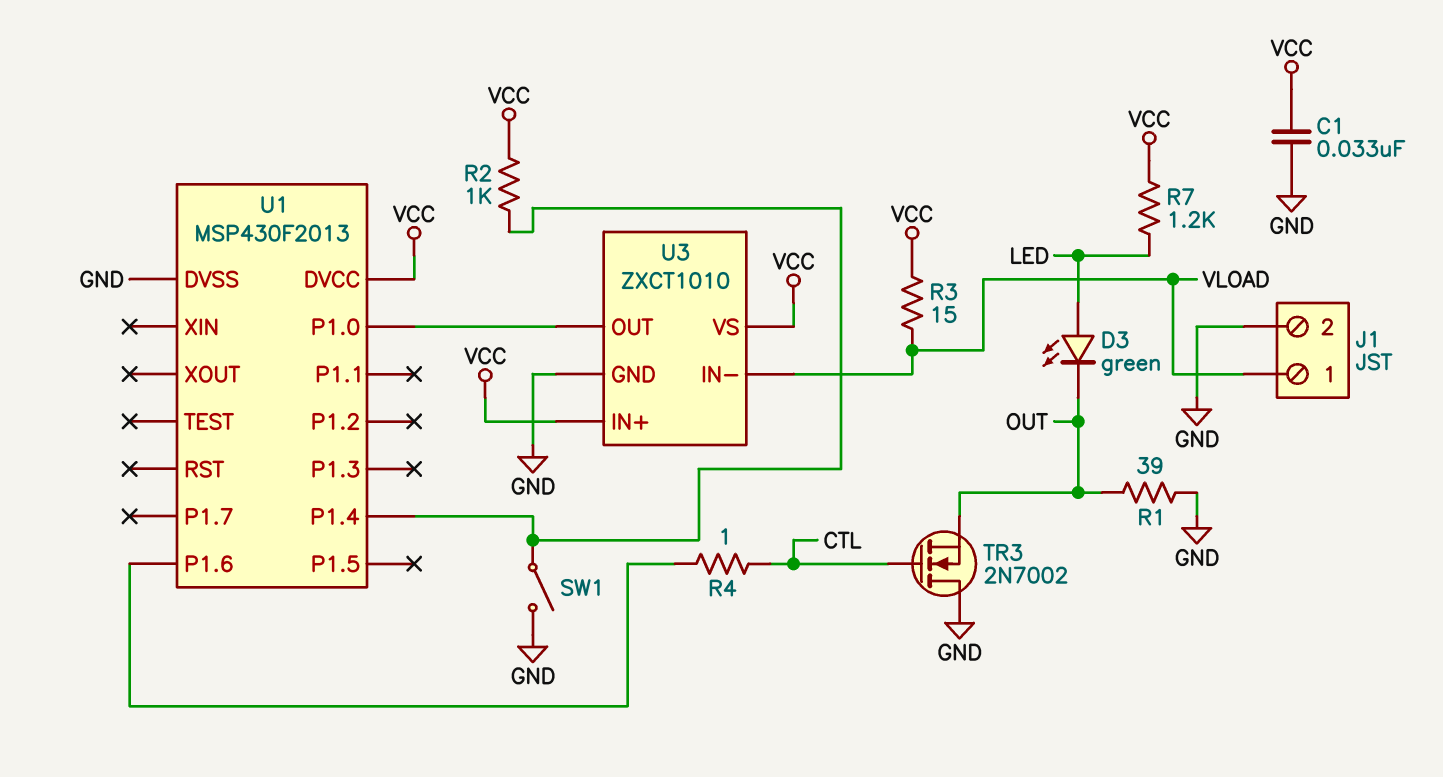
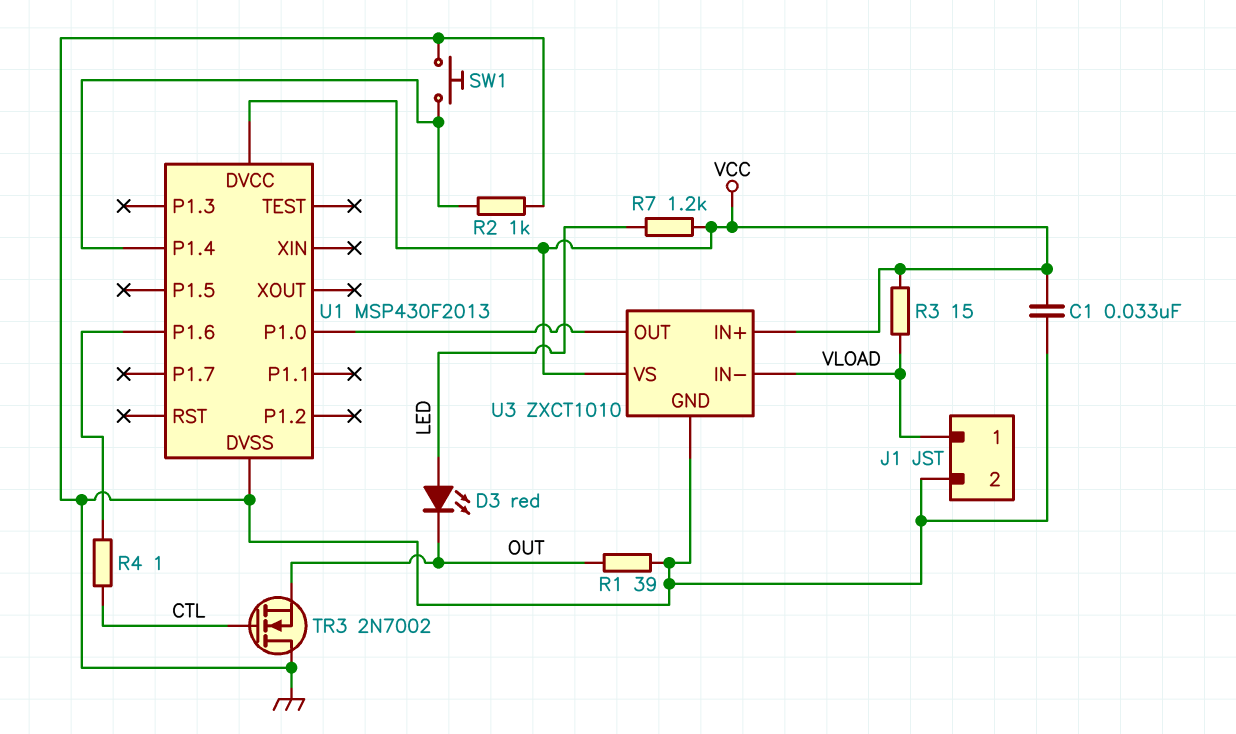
D3: LED green (A LED, K OUT) -> LED red (A LED, K OUT)
R2: 1k (U1/P1.4, VCC) -> 1k (GND, U1/P1.4)
SW1: switch (GND, U1/P1.4) -> button (GND, U1/P1.4)

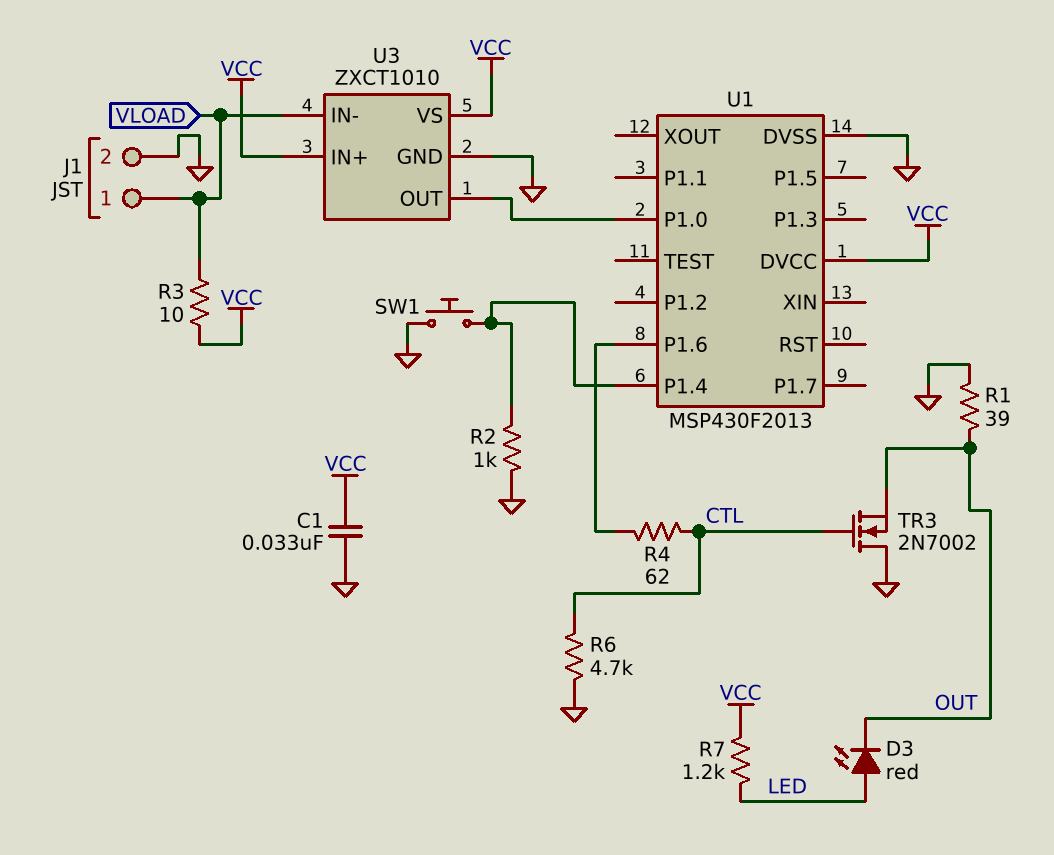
R3: 15 (VCC, VLOAD) -> 10 (VCC, VLOAD)
R4: 1 (CTL, U1/P1.6) -> 62 (CTL, U1/P1.6)
R6: none -> 4.7k (CTL, GND)

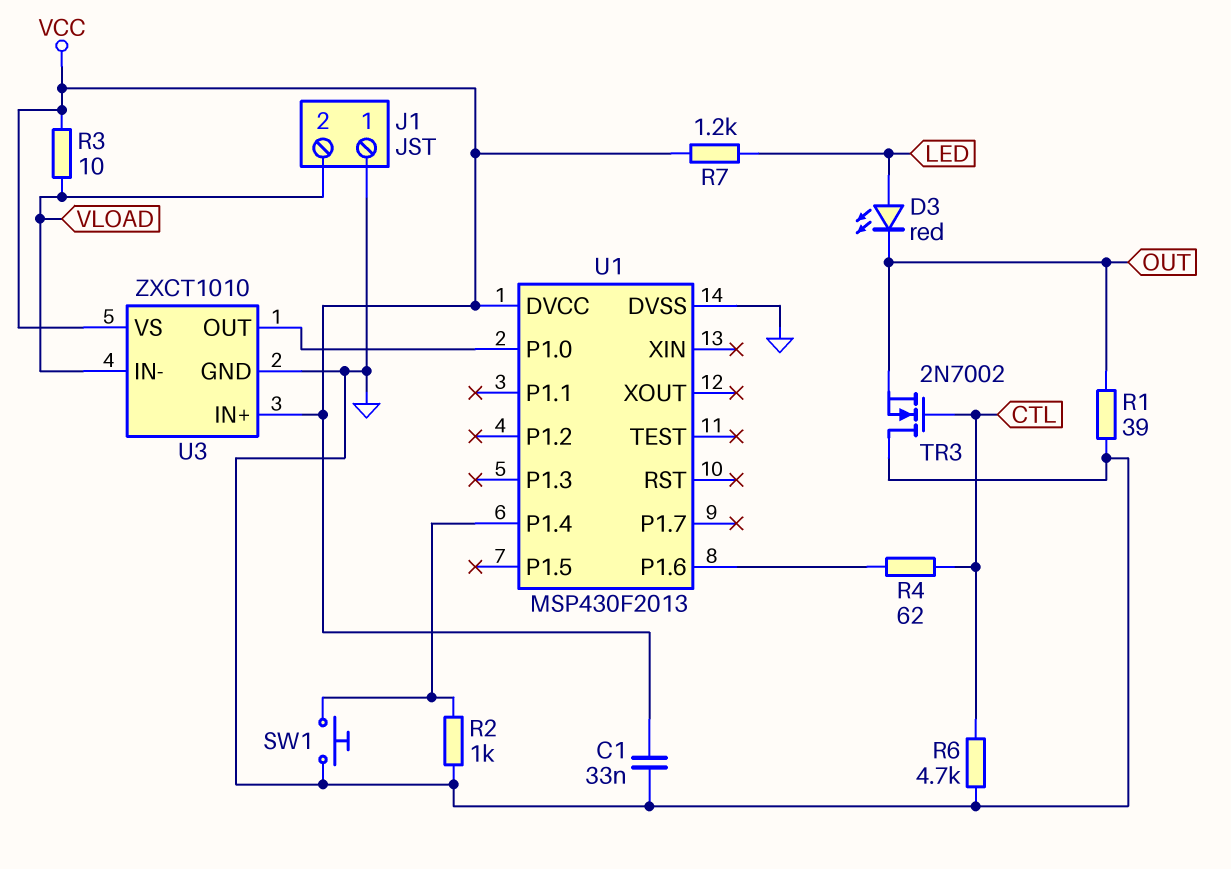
J1 pin 1: VLOAD -> GND
J1 pin 2: GND -> VLOAD

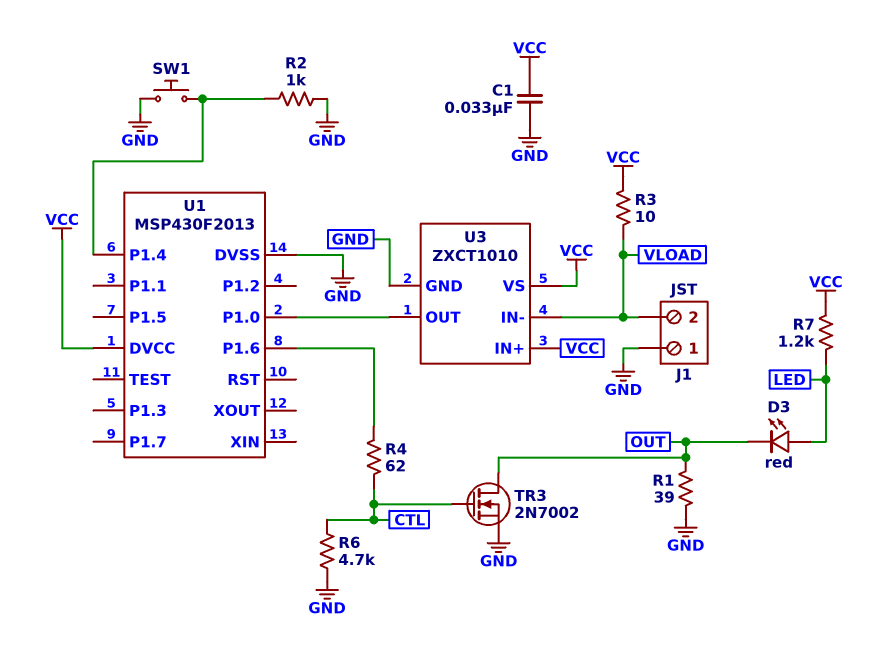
TR3: NMOS 2N7002 (G CTL, D GND, S OUT) -> NMOS 2N7002 (G CTL, D OUT, S GND)

